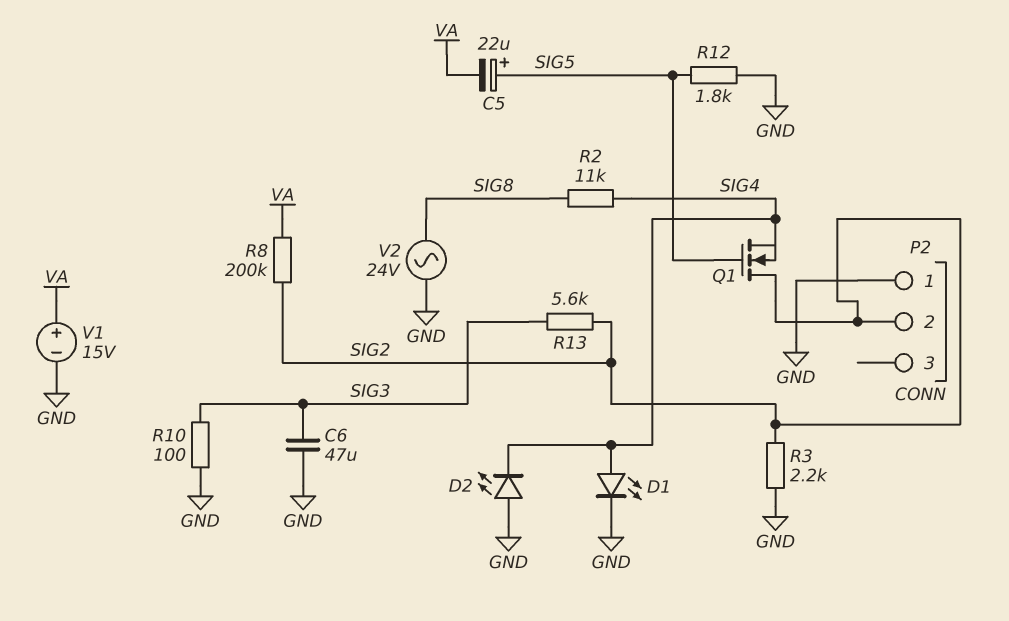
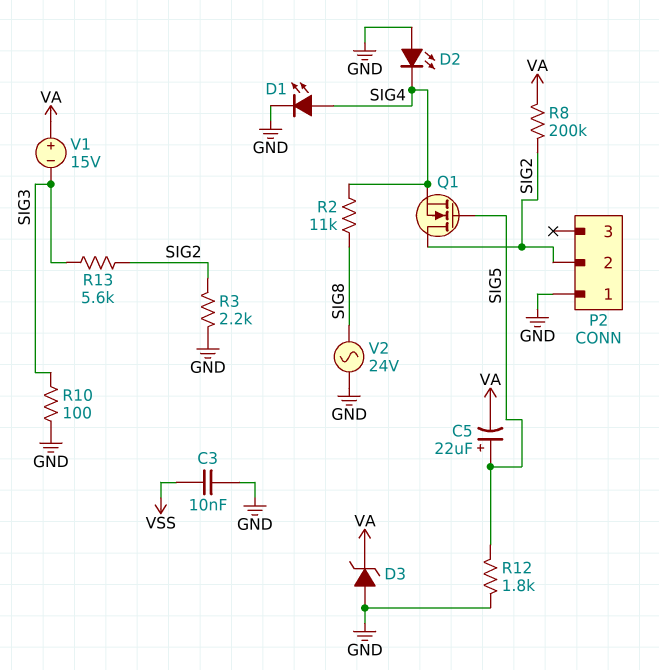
C3: none -> 10nF (GND, VSS)
C6: 47uF (GND, SIG3) -> none
D3: none -> zener (A GND, K VA)
V1: 15V (plus VA, minus GND) -> 15V (plus VA, minus SIG3)

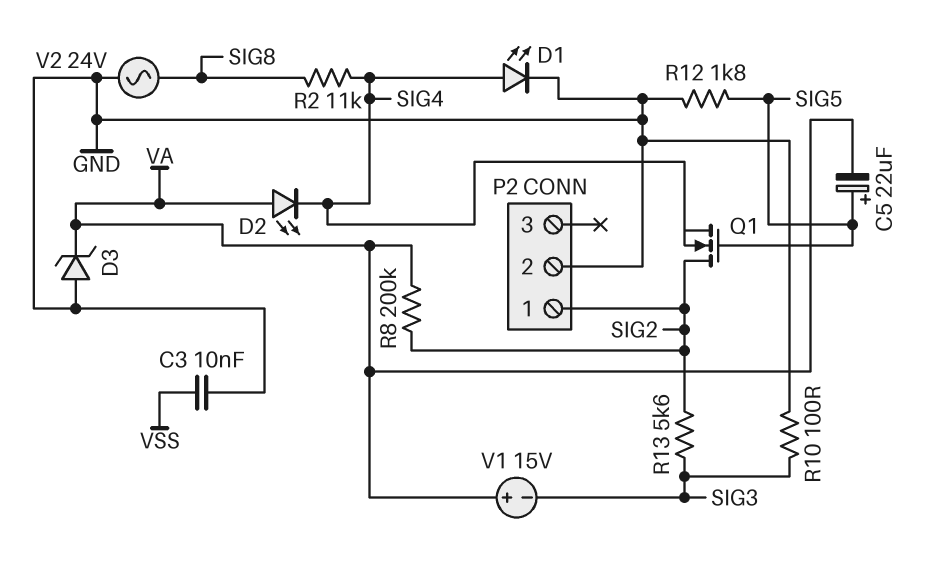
D2: LED (A GND, K SIG4) -> LED (A VA, K SIG4)
P2 pin 1: GND -> SIG2
P2 pin 2: SIG2 -> GND
R3: 2.2k (GND, SIG2) -> none

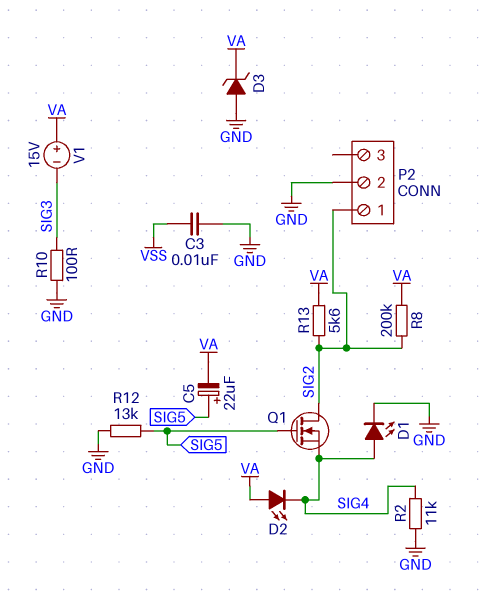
R2: 11k (SIG4, SIG8) -> 11k (GND, SIG4)
R12: 1.8k (GND, SIG5) -> 13k (GND, SIG5)
R13: 5.6k (SIG2, SIG3) -> 5.6k (SIG2, VA)
V2: AC 24V (GND, SIG8) -> none

